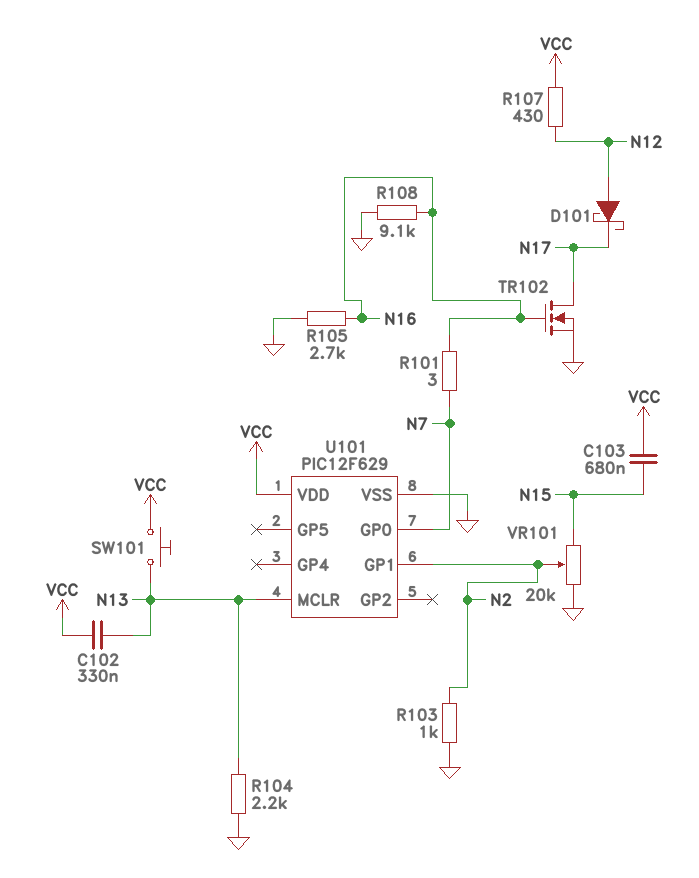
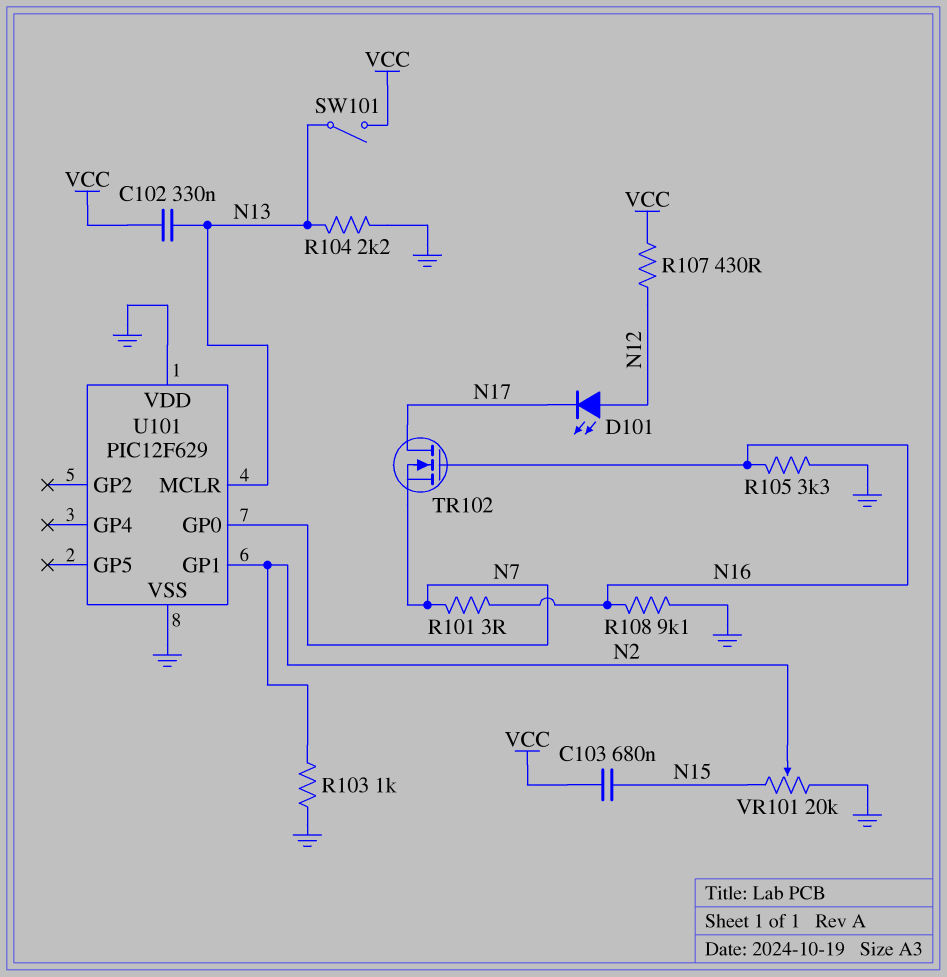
D101: schottky (A N12, K N17) -> LED (A N12, K N17)
R105: 2.7k (GND, N16) -> 3.3k (GND, N16)
SW101: button (N13, VCC) -> switch (N13, VCC)
TR102: NMOS (G N16, D N17, S GND) -> NMOS (G N16, D N17, S N7)
U101 pin VDD: VCC -> GND

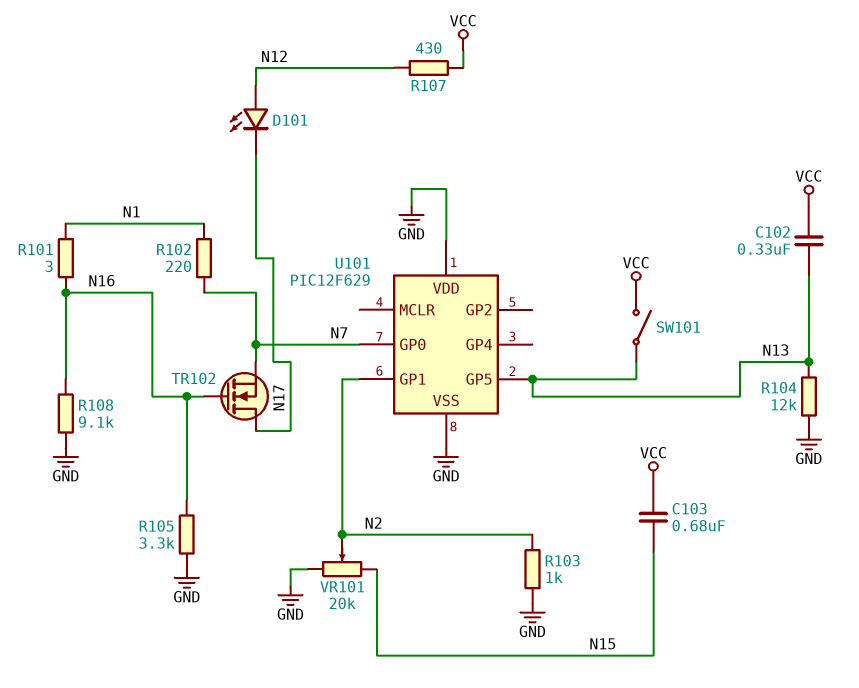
R101: 3 (N7, N16) -> 3 (N1, N16)
R102: none -> 220 (N1, N7)
R104: 2.2k (GND, N13) -> 12k (GND, N13)
U101 pin GP5: none -> N13
U101 pin MCLR: N13 -> none

